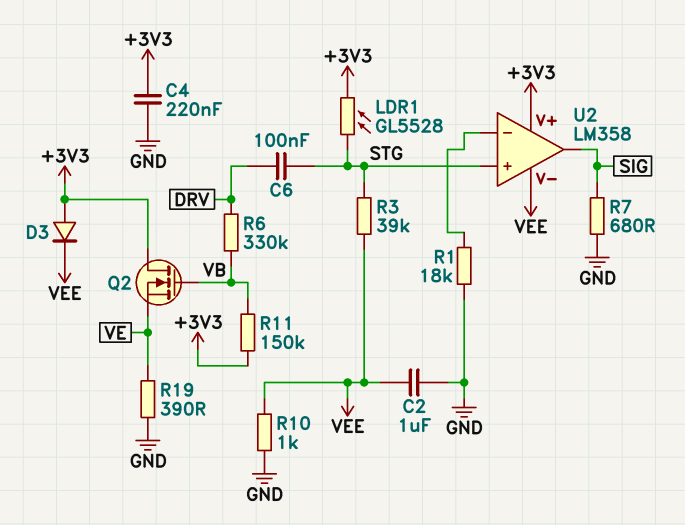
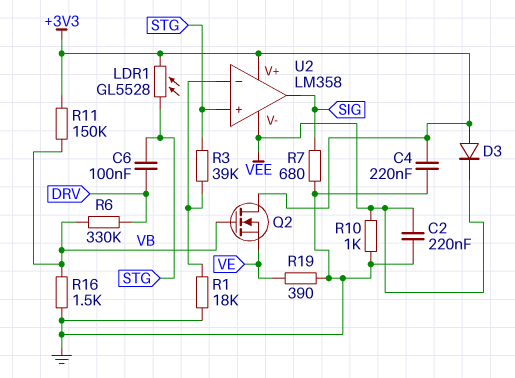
C2: 1uF (GND, VEE) -> 220nF (GND, VEE)
R3: 39k (STG, VEE) -> 39k (STG, U2/in-)
R16: none -> 1.5k (GND, VB)

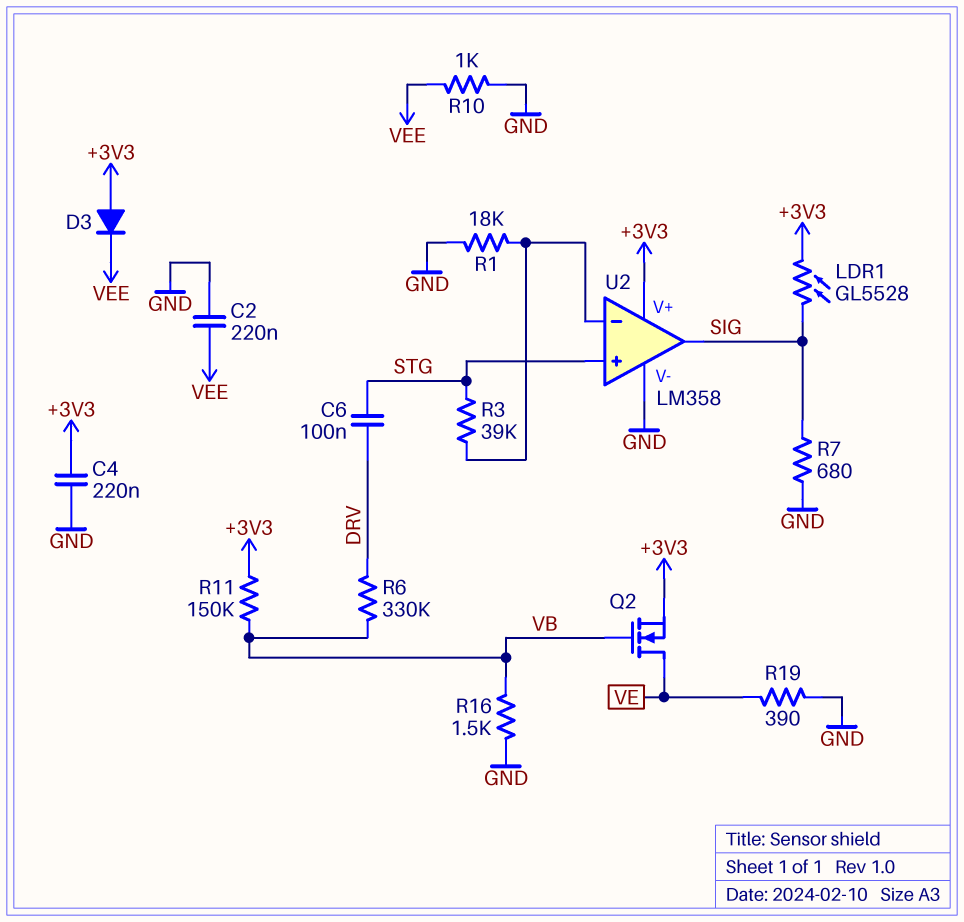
LDR1: GL5528 (+3V3, STG) -> GL5528 (+3V3, SIG)
Q2: NMOS (G VB, D +3V3, S VE) -> NMOS (G VB, D VE, S +3V3)
U2 pin V-: VEE -> GND

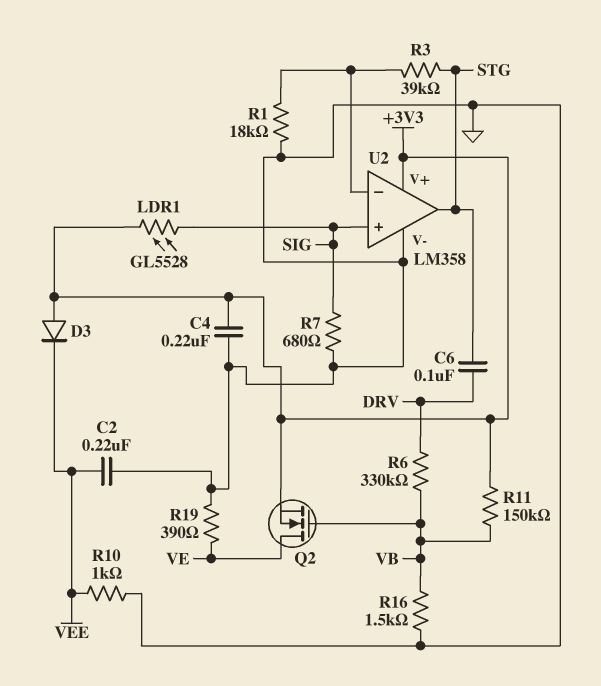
U2 pin in+: STG -> SIG
U2 pin out: SIG -> STG

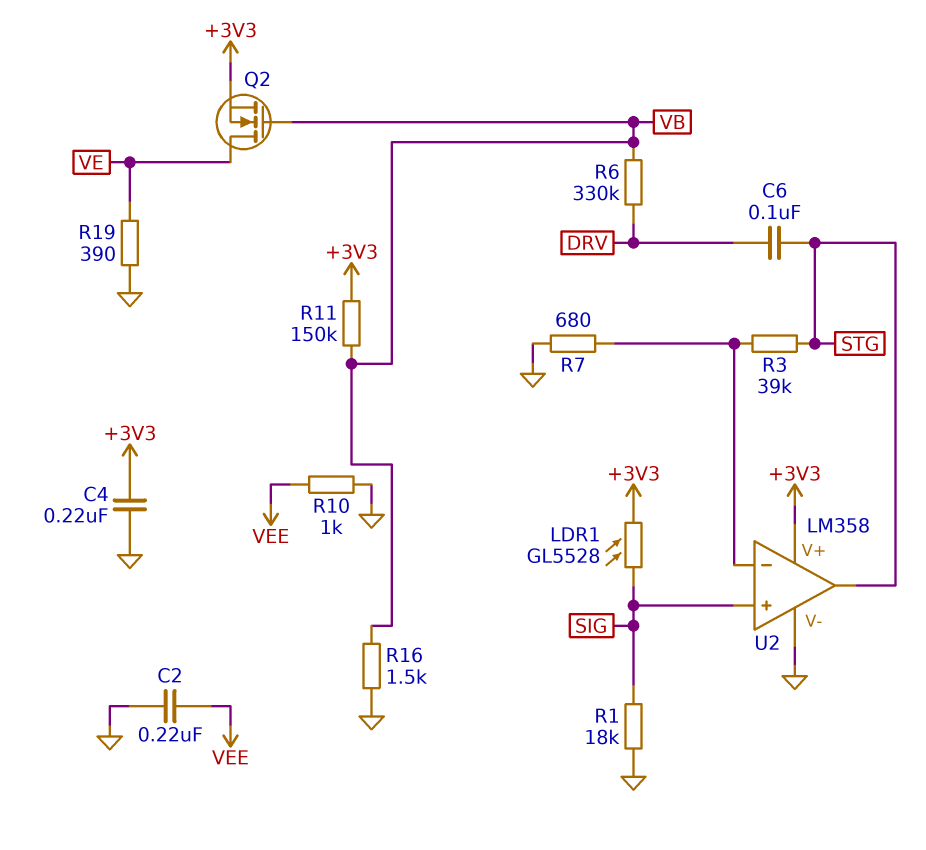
D3: diode (A +3V3, K VEE) -> none
R1: 18k (GND, U2/in-) -> 18k (GND, SIG)
R7: 680 (GND, SIG) -> 680 (GND, U2/in-)

